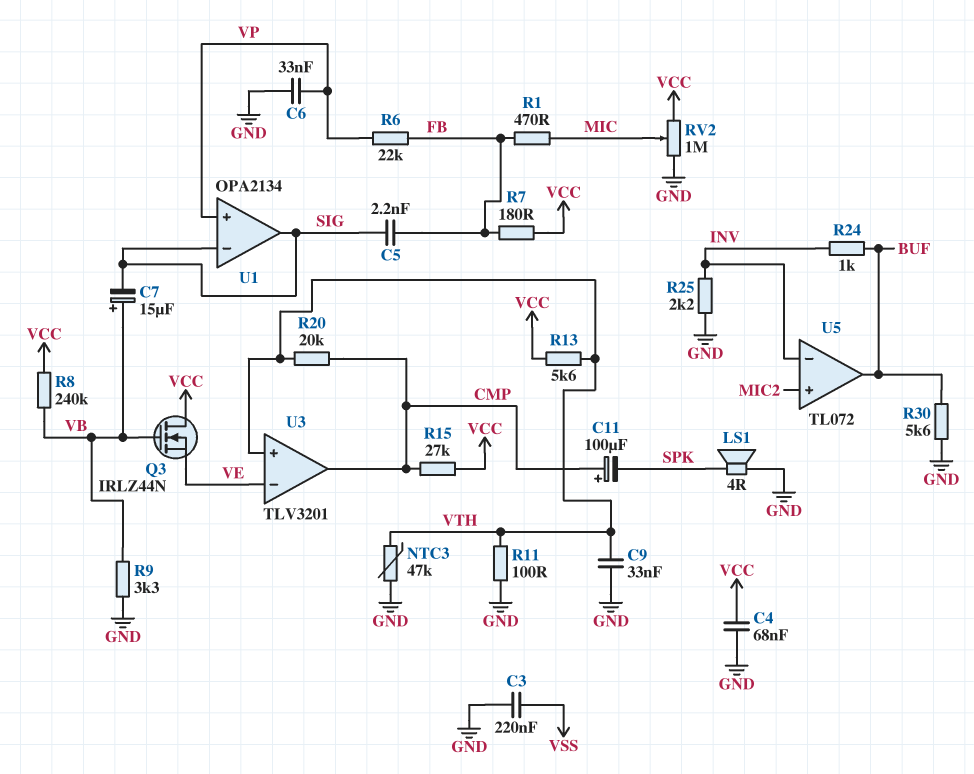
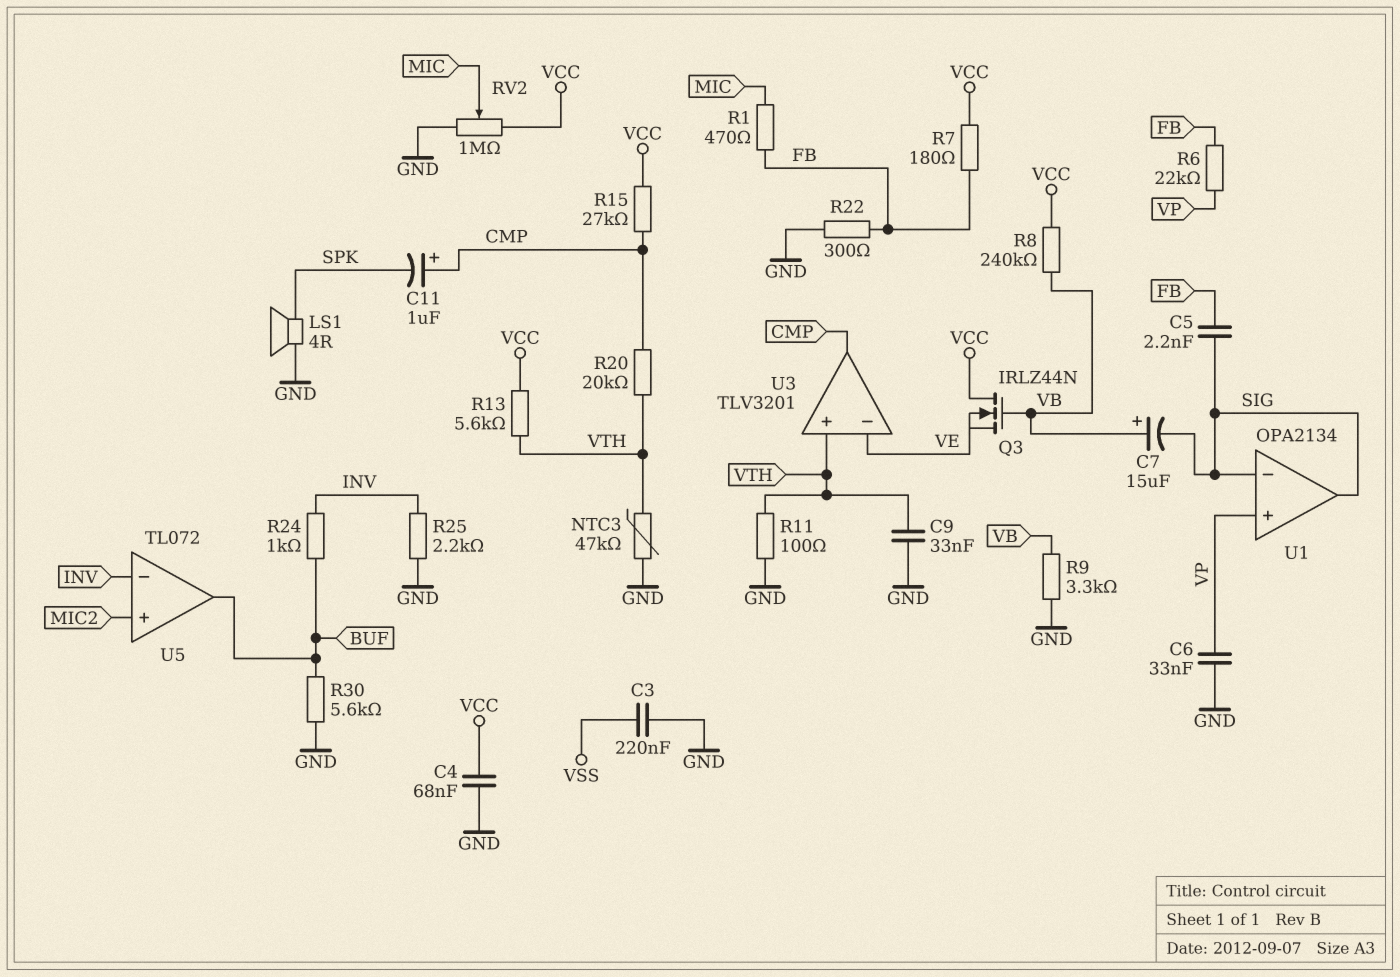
C11: 100uF (plus CMP, minus SPK) -> 1uF (plus CMP, minus SPK)
R22: none -> 300 (FB, GND)

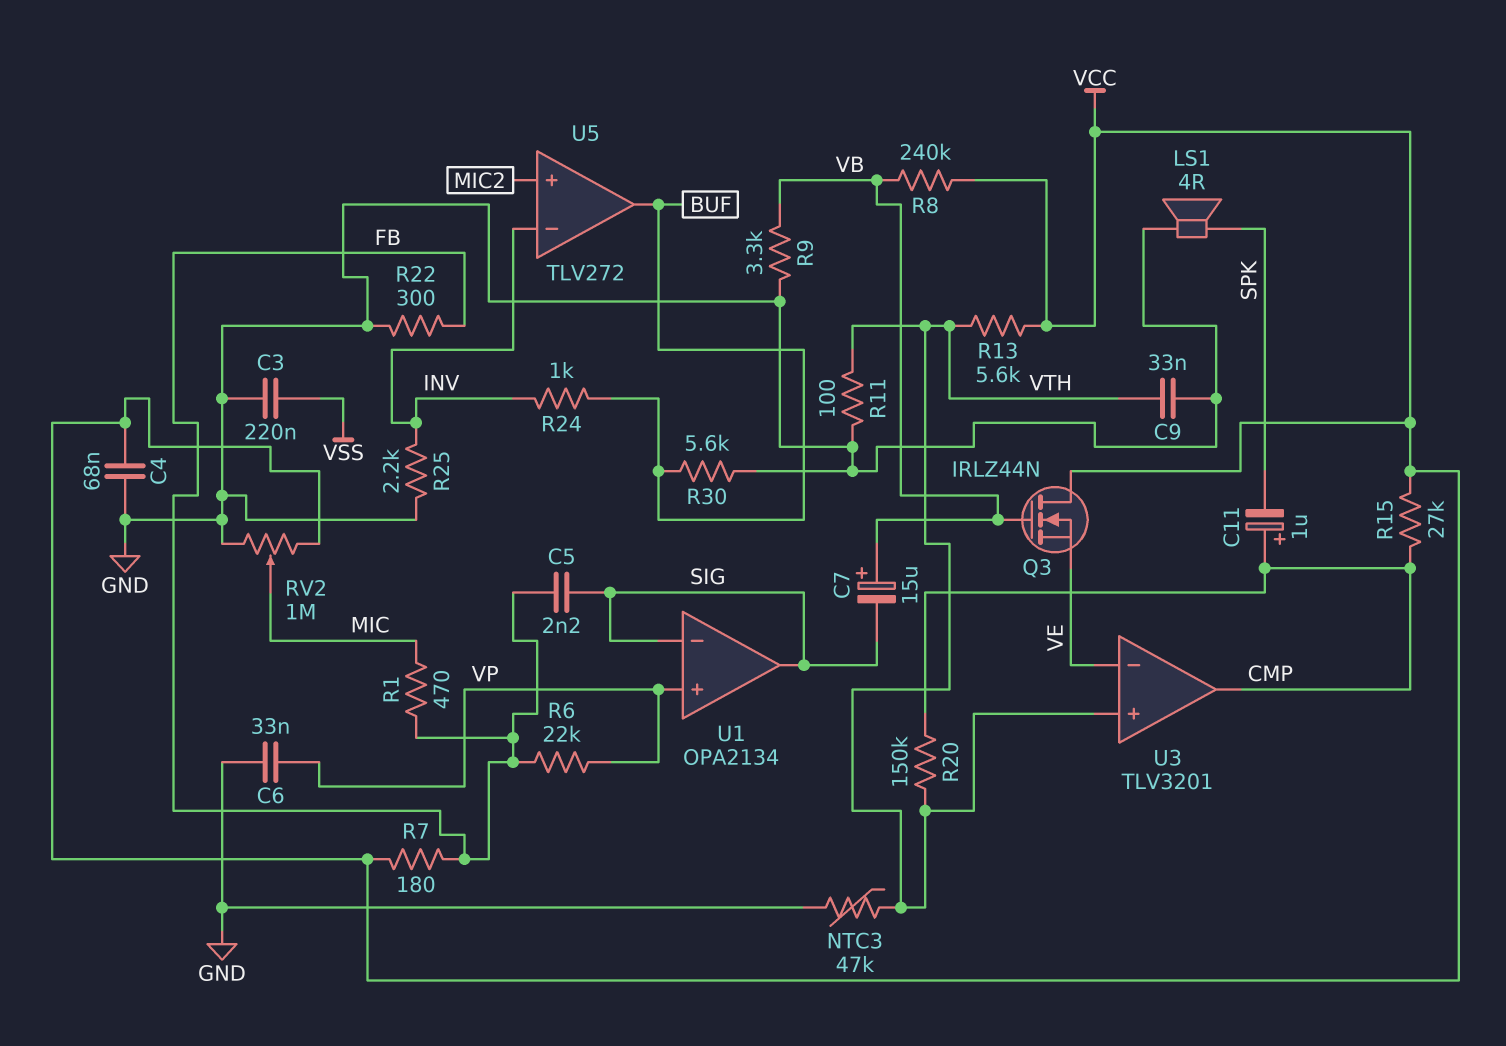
R20: 20k (CMP, VTH) -> 150k (CMP, VTH)
U5: TL072 -> TLV272

